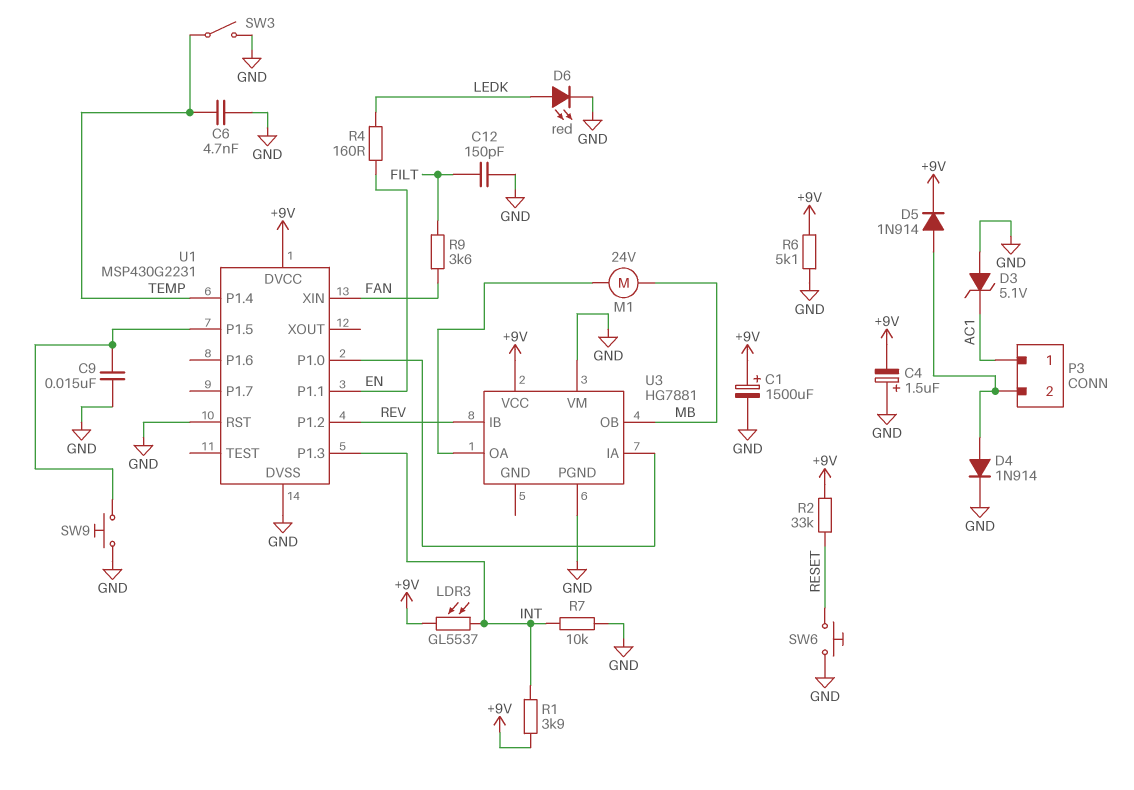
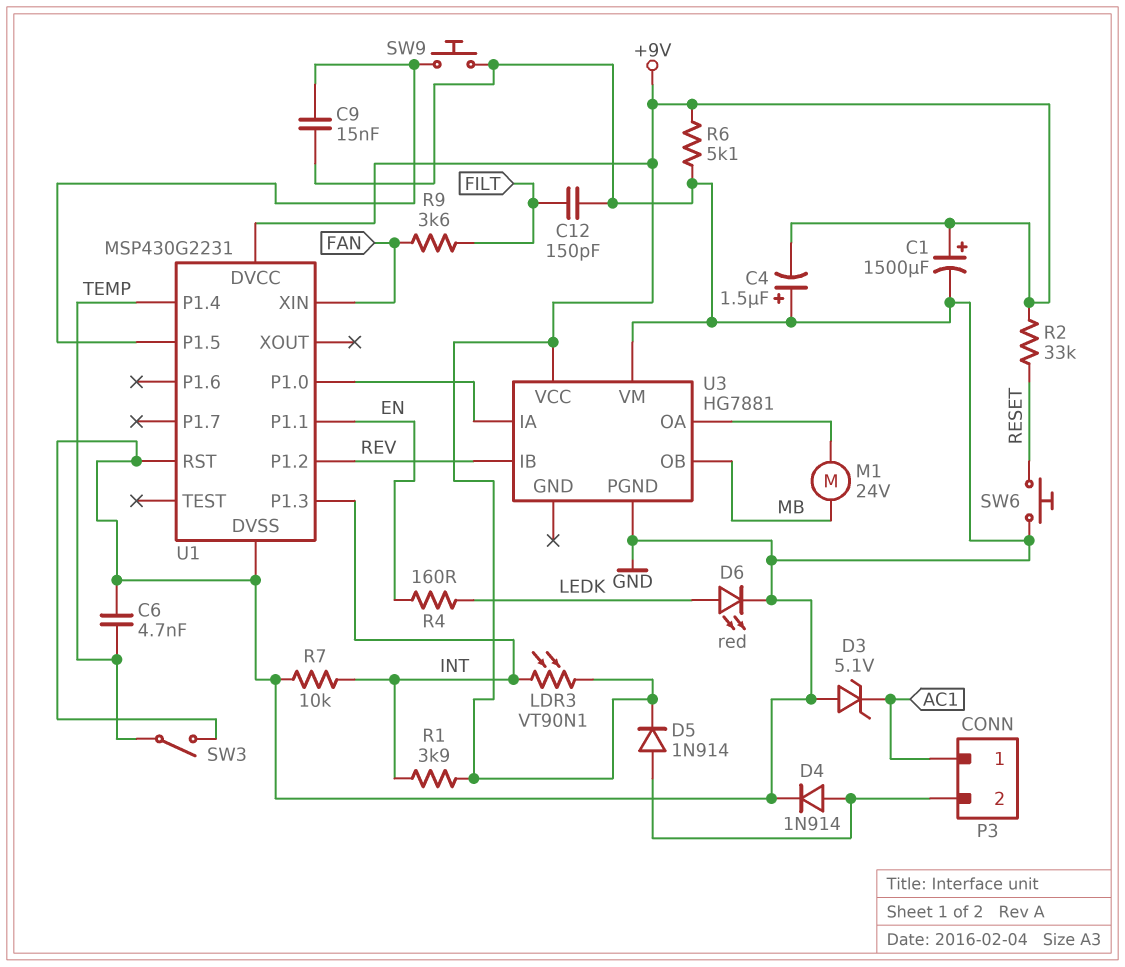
LDR3: GL5537 (+9V, INT) -> VT90N1 (+9V, INT)

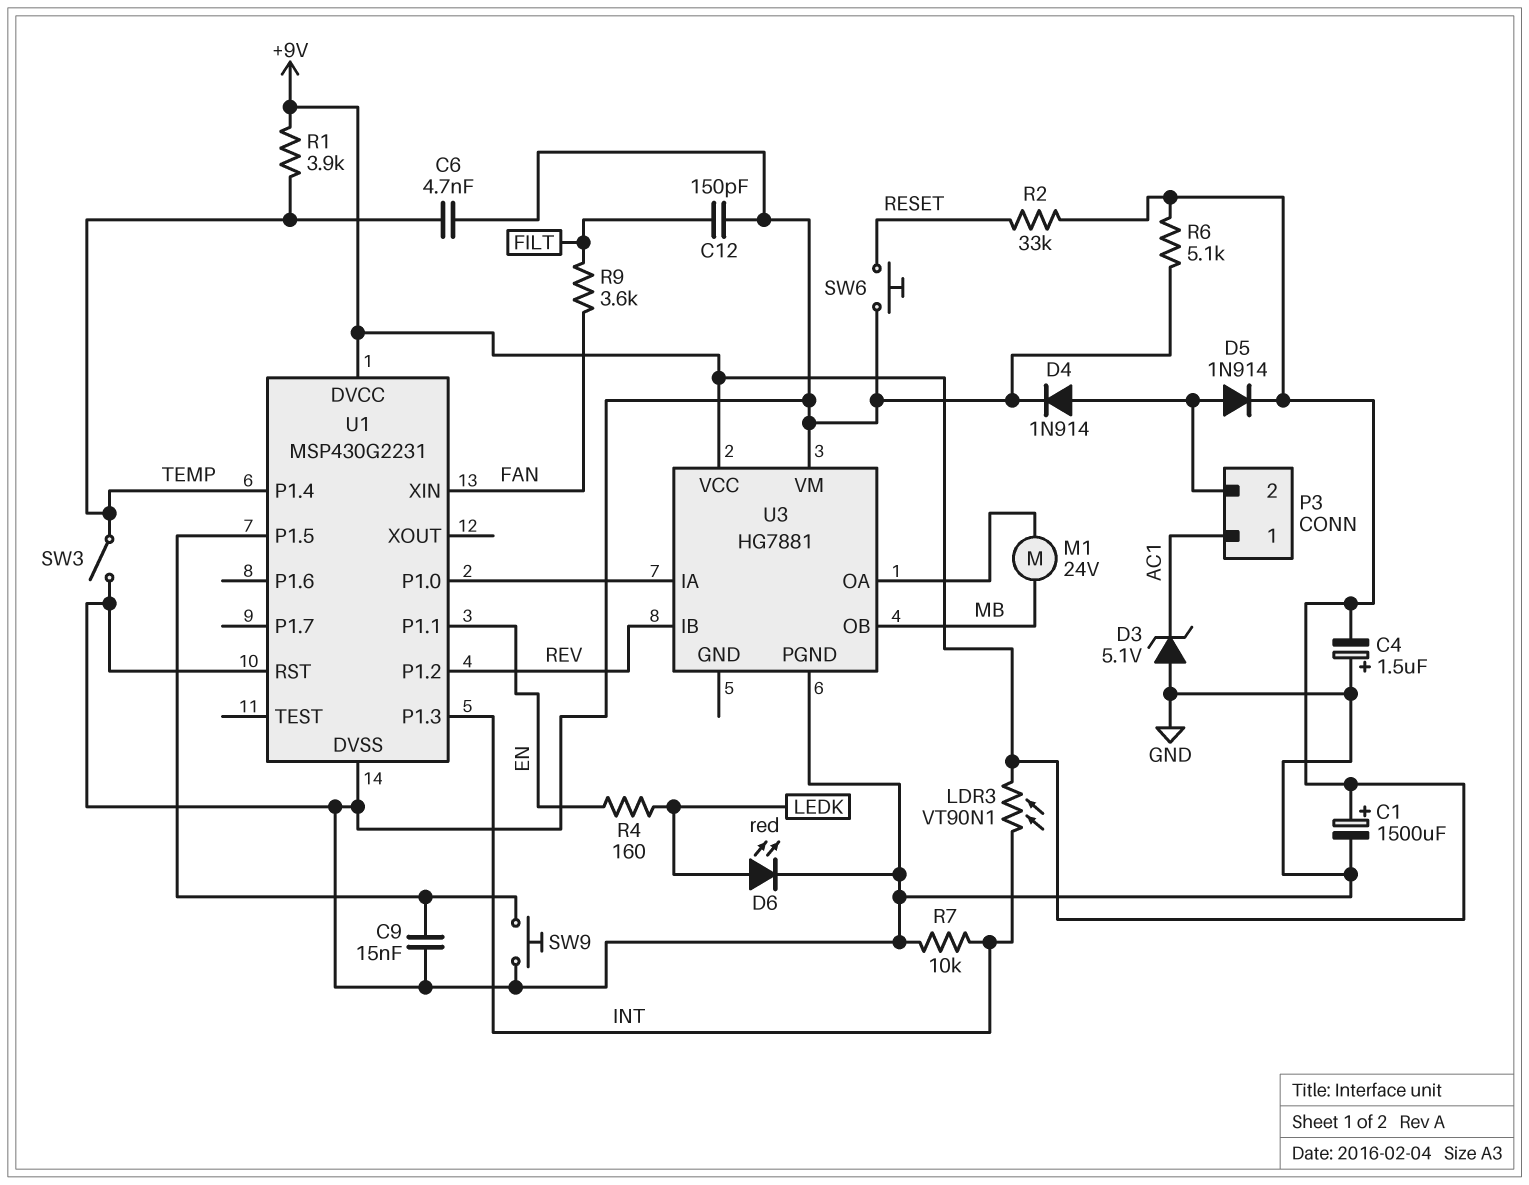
R1: 3.9k (+9V, INT) -> 3.9k (+9V, TEMP)

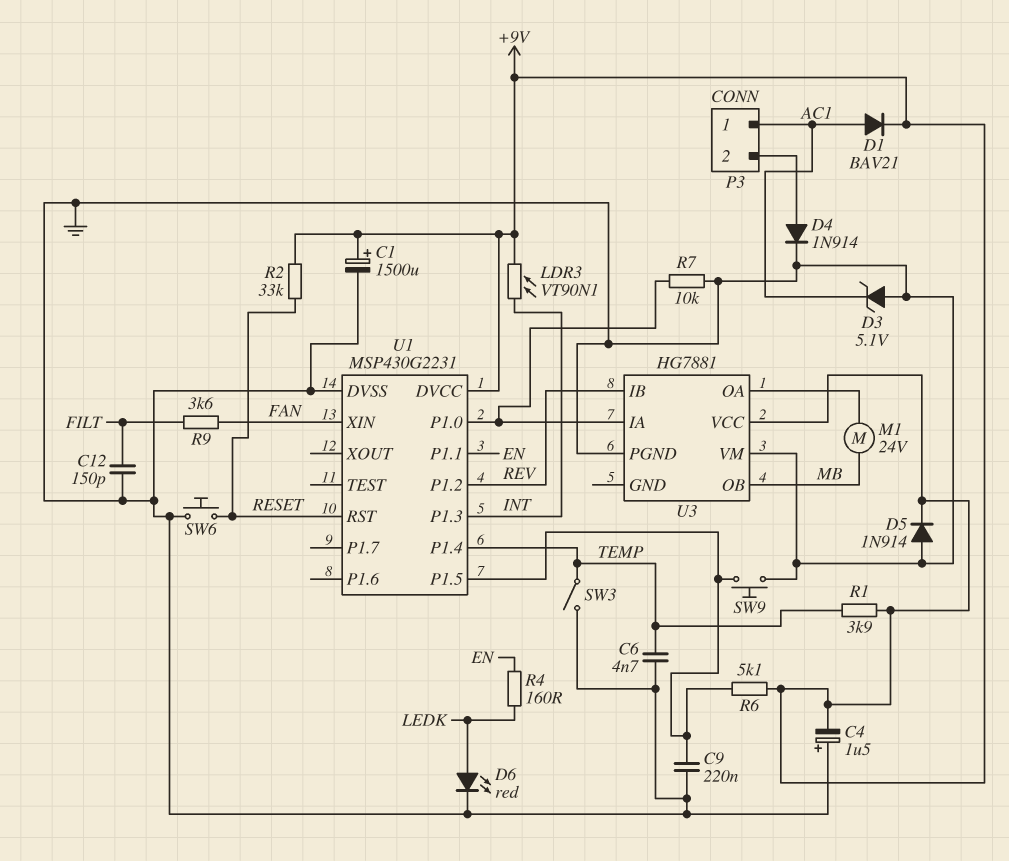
C9: 15nF (GND, U1/P1.5) -> 220nF (GND, U1/P1.5)
D1: none -> diode BAV21 (A AC1, K +9V)
D5: diode 1N914 (A P3/2, K +9V) -> diode 1N914 (A GND, K +9V)
R6: 5.1k (+9V, GND) -> 5.1k (+9V, U1/P1.5)
R7: 10k (GND, INT) -> 10k (GND, U1/P1.0)
U1 pin RST: GND -> RESET

